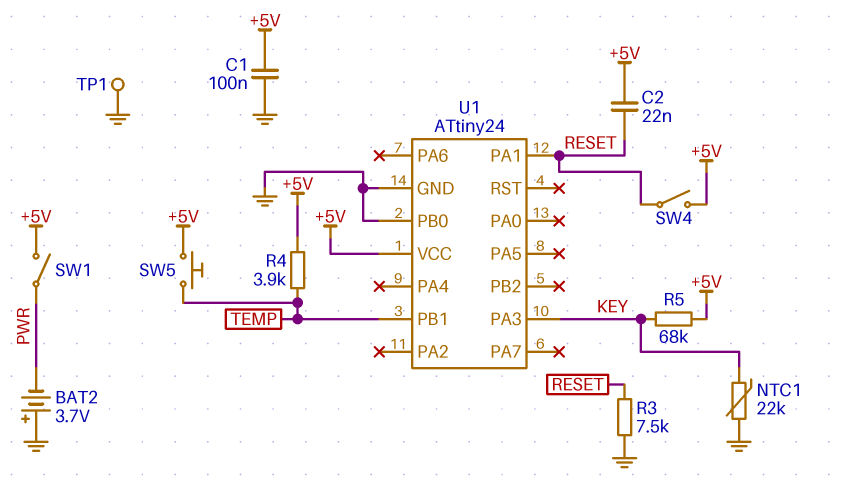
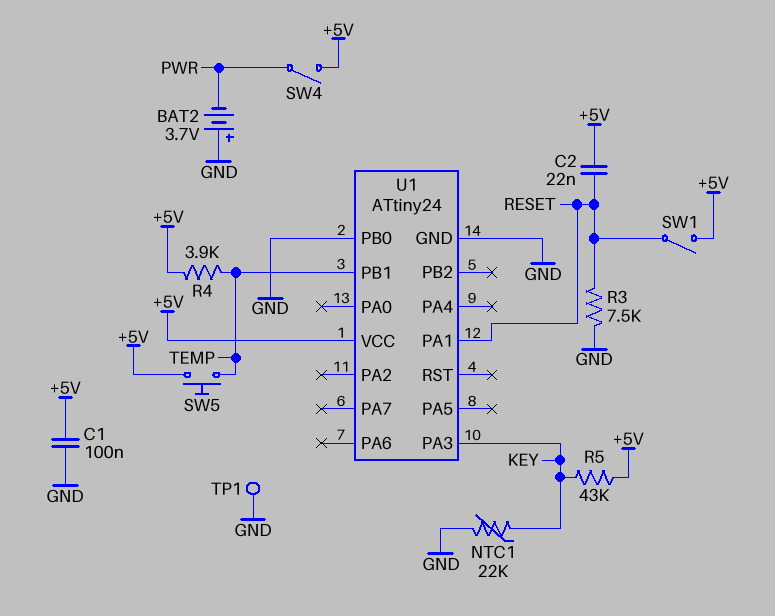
R5: 68k (+5V, KEY) -> 43k (+5V, KEY)
SW1: switch (+5V, PWR) -> switch (+5V, RESET)
SW4: switch (+5V, RESET) -> switch (+5V, PWR)

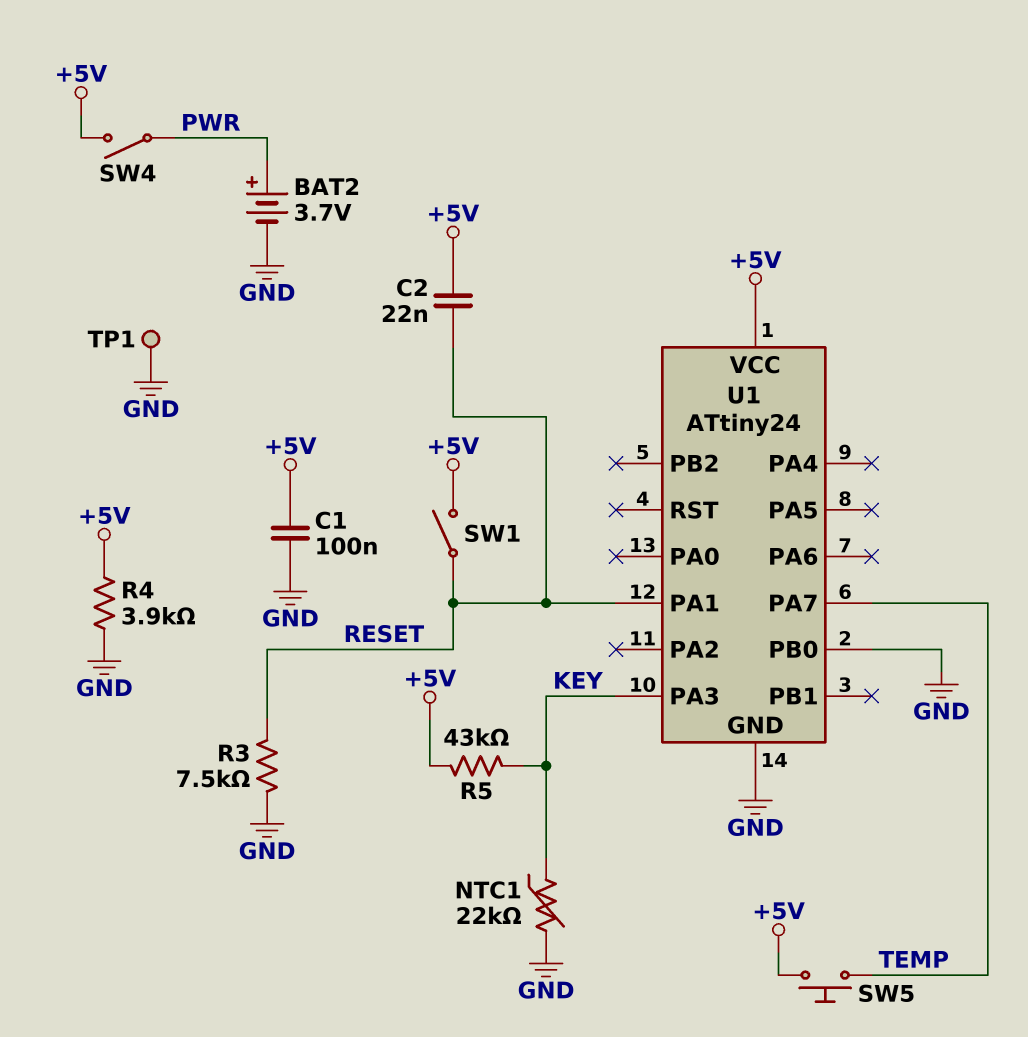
BAT2: 3.7V (plus GND, minus PWR) -> 3.7V (plus PWR, minus GND)
R4: 3.9k (+5V, TEMP) -> 3.9k (+5V, GND)
U1 pin PA7: none -> TEMP
U1 pin PB1: TEMP -> none

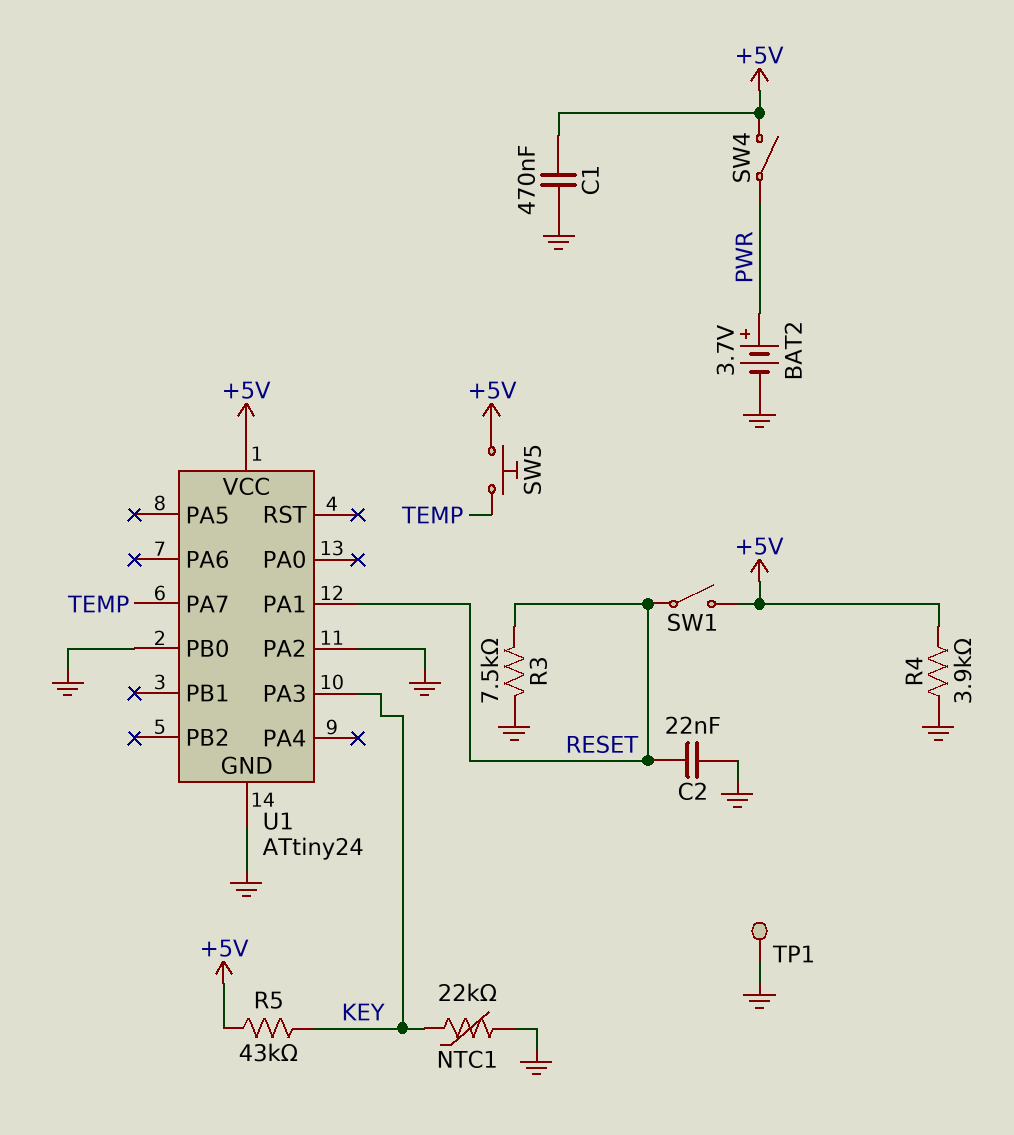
C1: 100nF (+5V, GND) -> 470nF (+5V, GND)
C2: 22nF (+5V, RESET) -> 22nF (GND, RESET)
U1 pin PA2: none -> GND

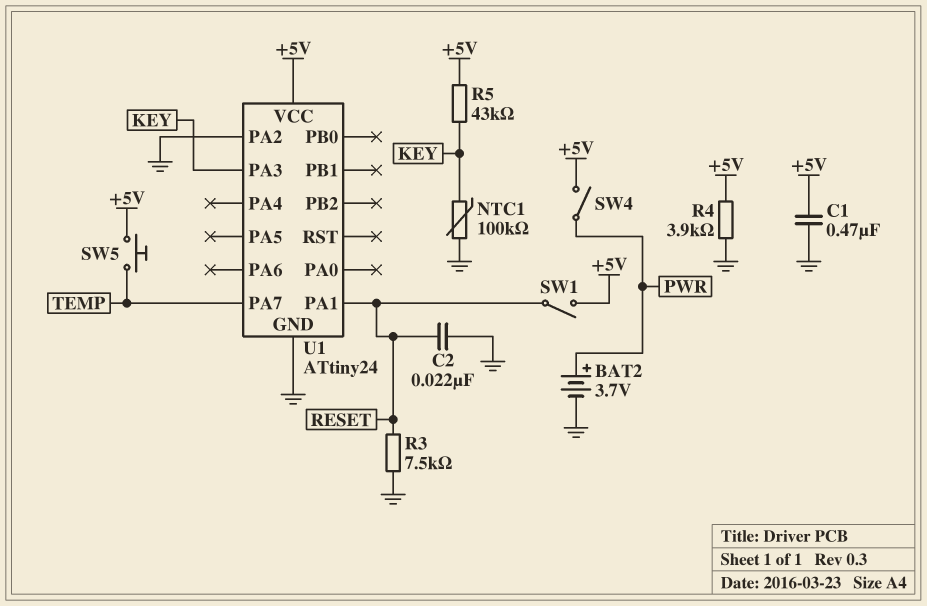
NTC1: 22k (GND, KEY) -> 100k (GND, KEY)
TP1: test point (GND) -> none
U1 pin PB0: GND -> none

